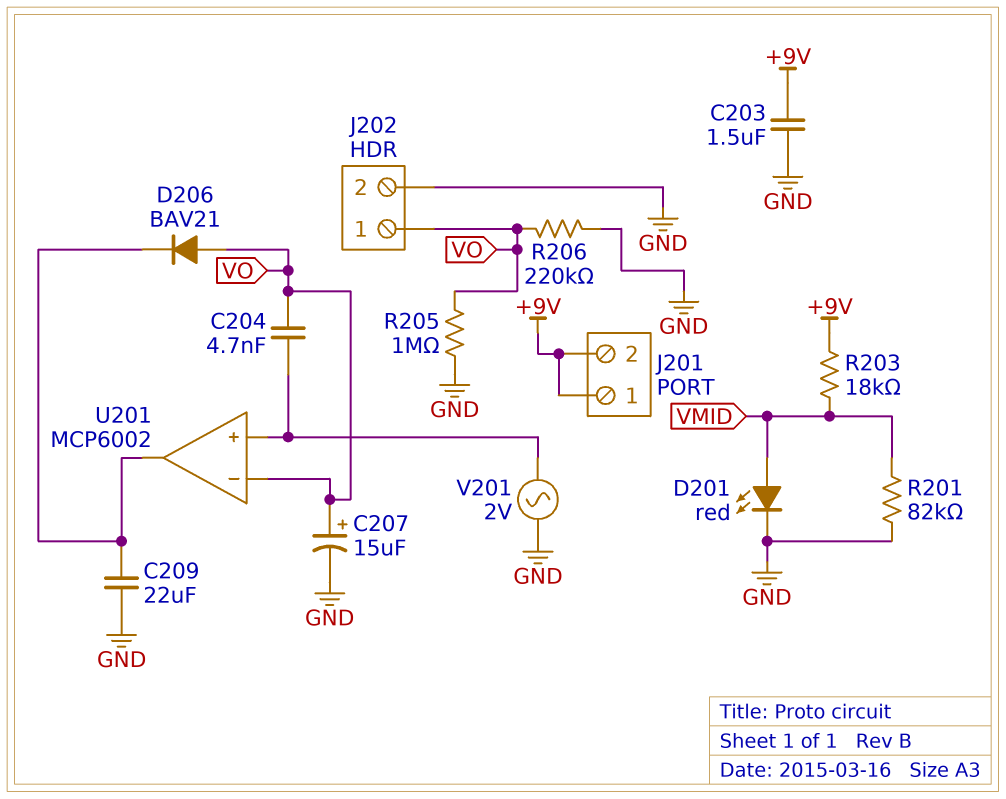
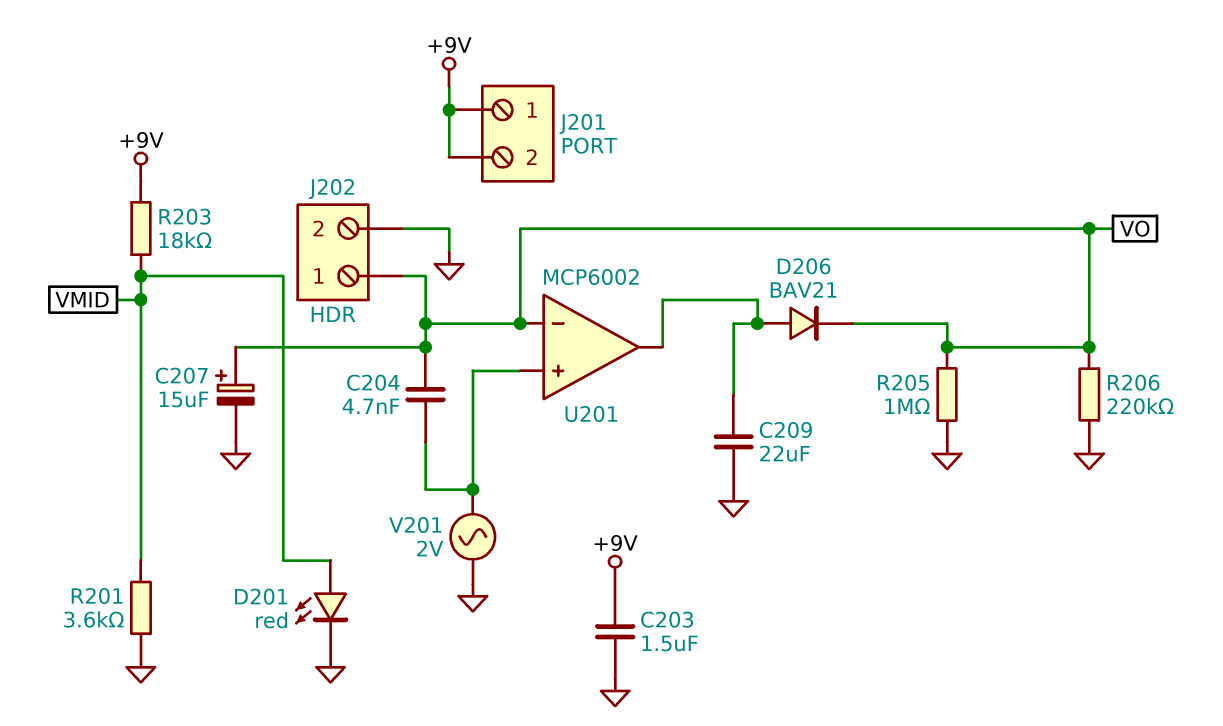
D206: diode BAV21 (A VO, K U201/out) -> diode BAV21 (A U201/out, K VO)
R201: 82k (GND, VMID) -> 3.6k (GND, VMID)

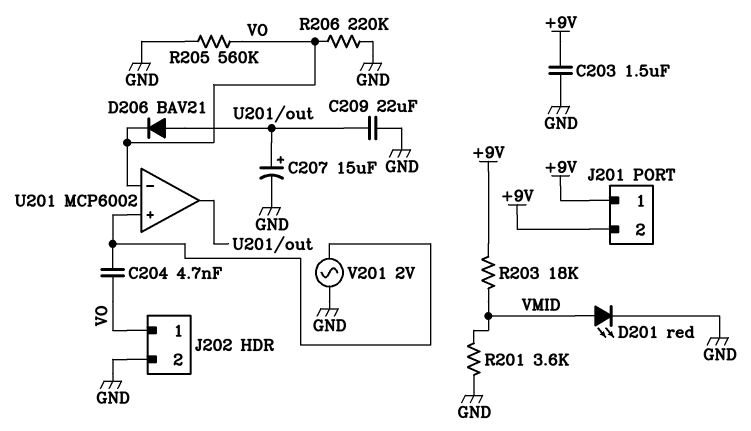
C207: 15uF (plus VO, minus GND) -> 15uF (plus U201/out, minus GND)
R205: 1M (GND, VO) -> 560k (GND, VO)

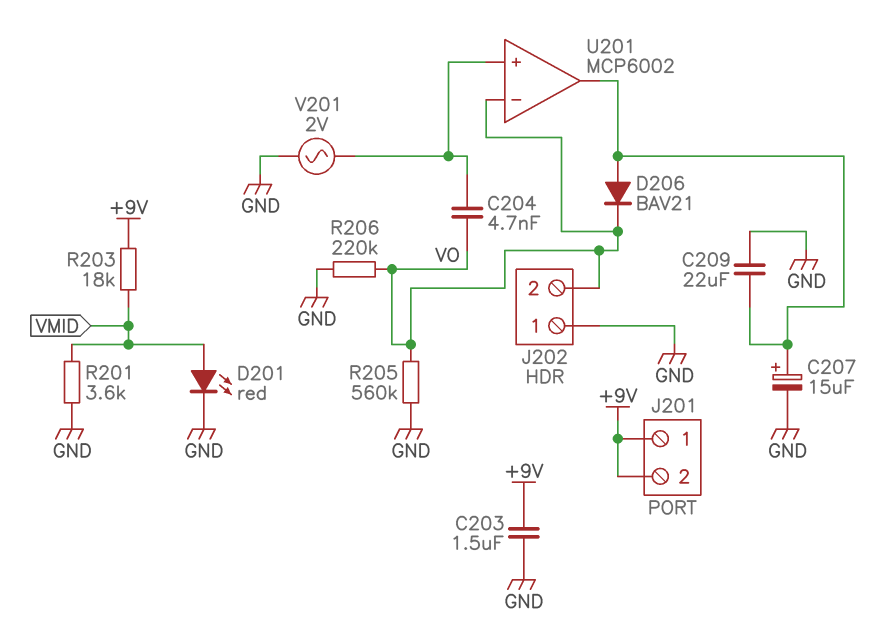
J202 pin 1: VO -> GND
J202 pin 2: GND -> VO

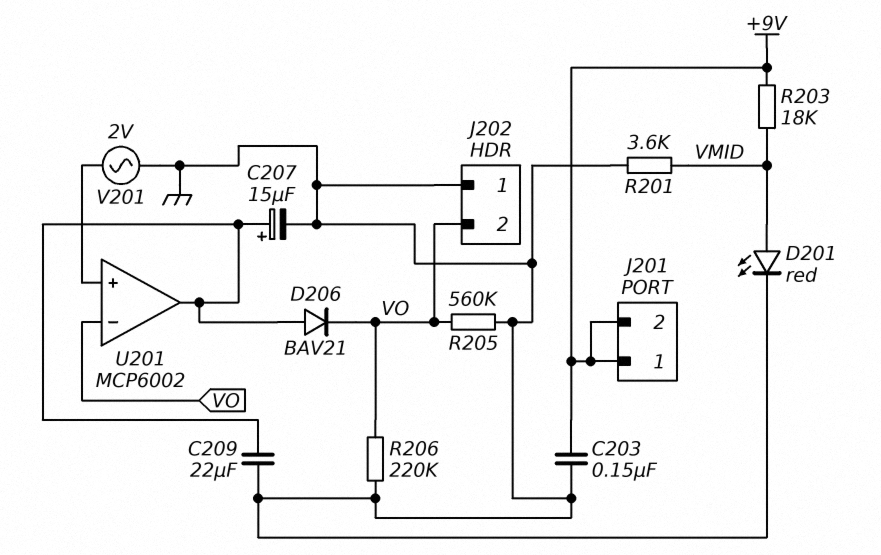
C203: 1.5uF (+9V, GND) -> 150nF (+9V, GND)
C204: 4.7nF (U201/in+, VO) -> none

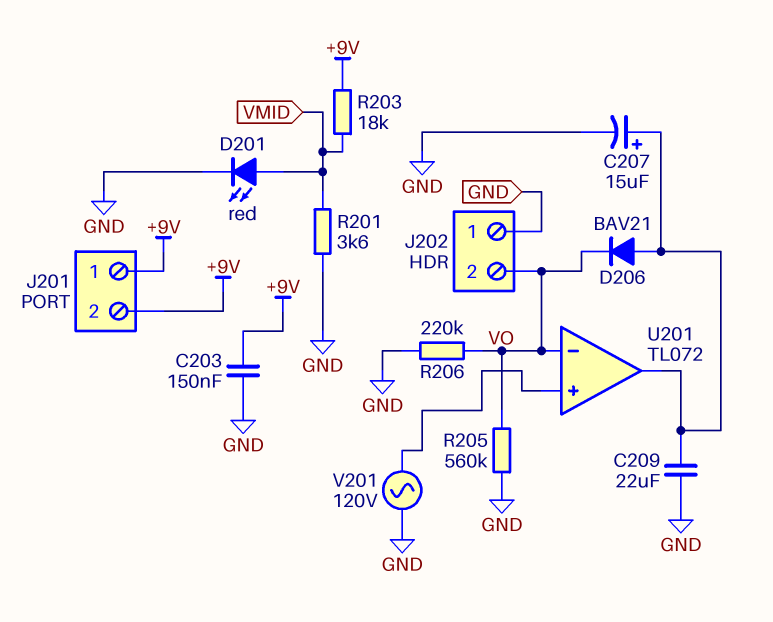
U201: MCP6002 -> TL072
V201: AC 2V (GND, U201/in+) -> AC 120V (GND, U201/in+)

